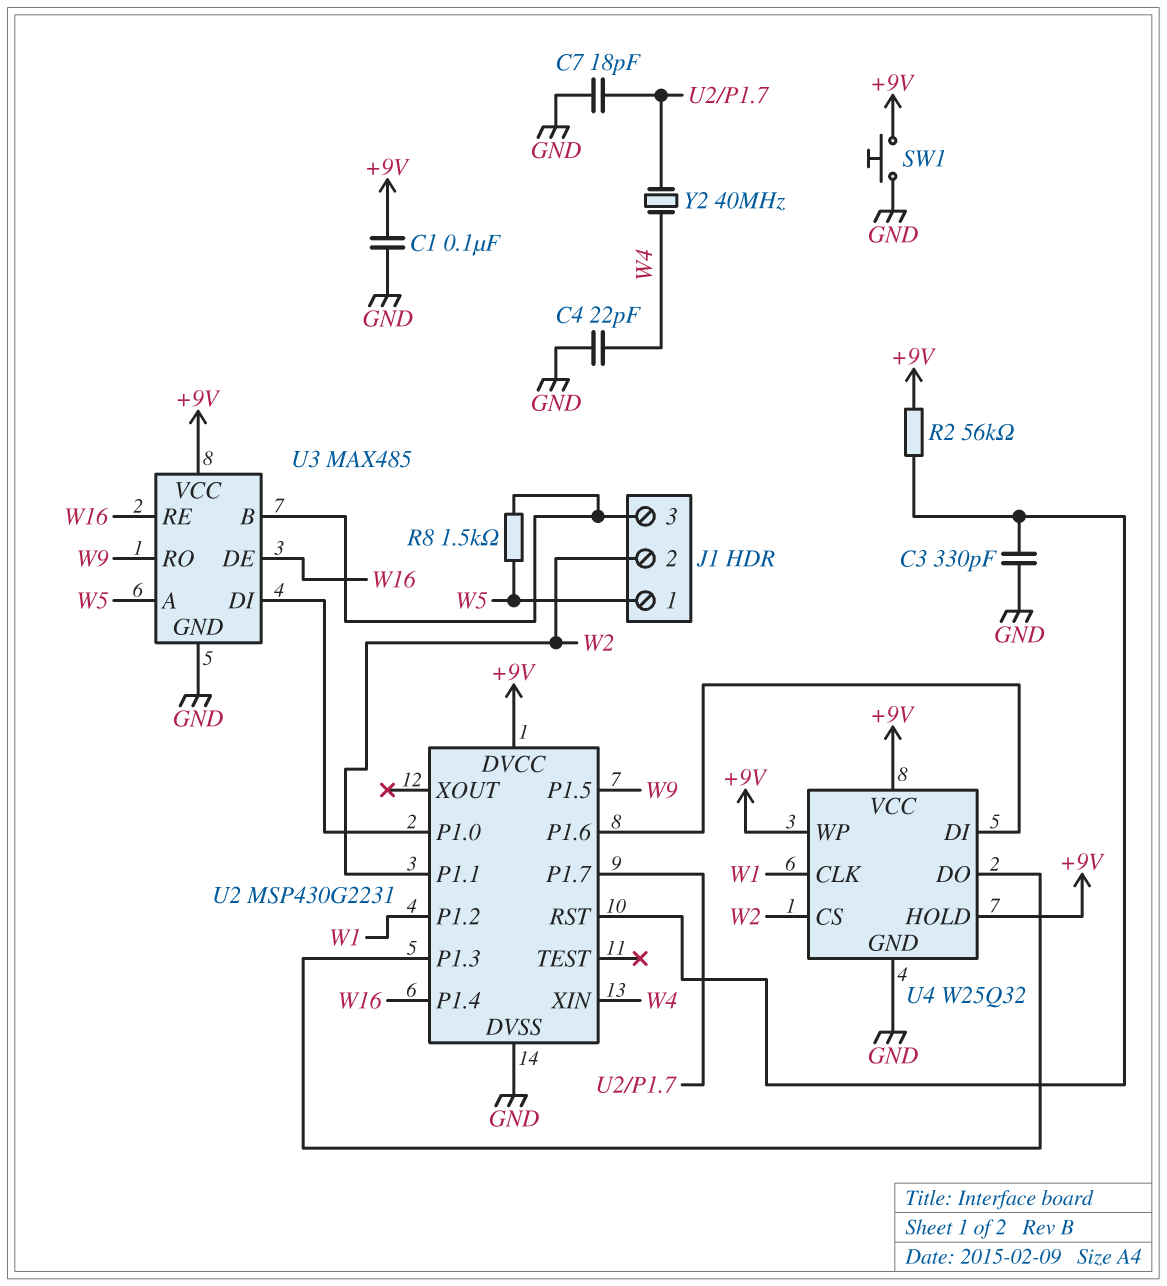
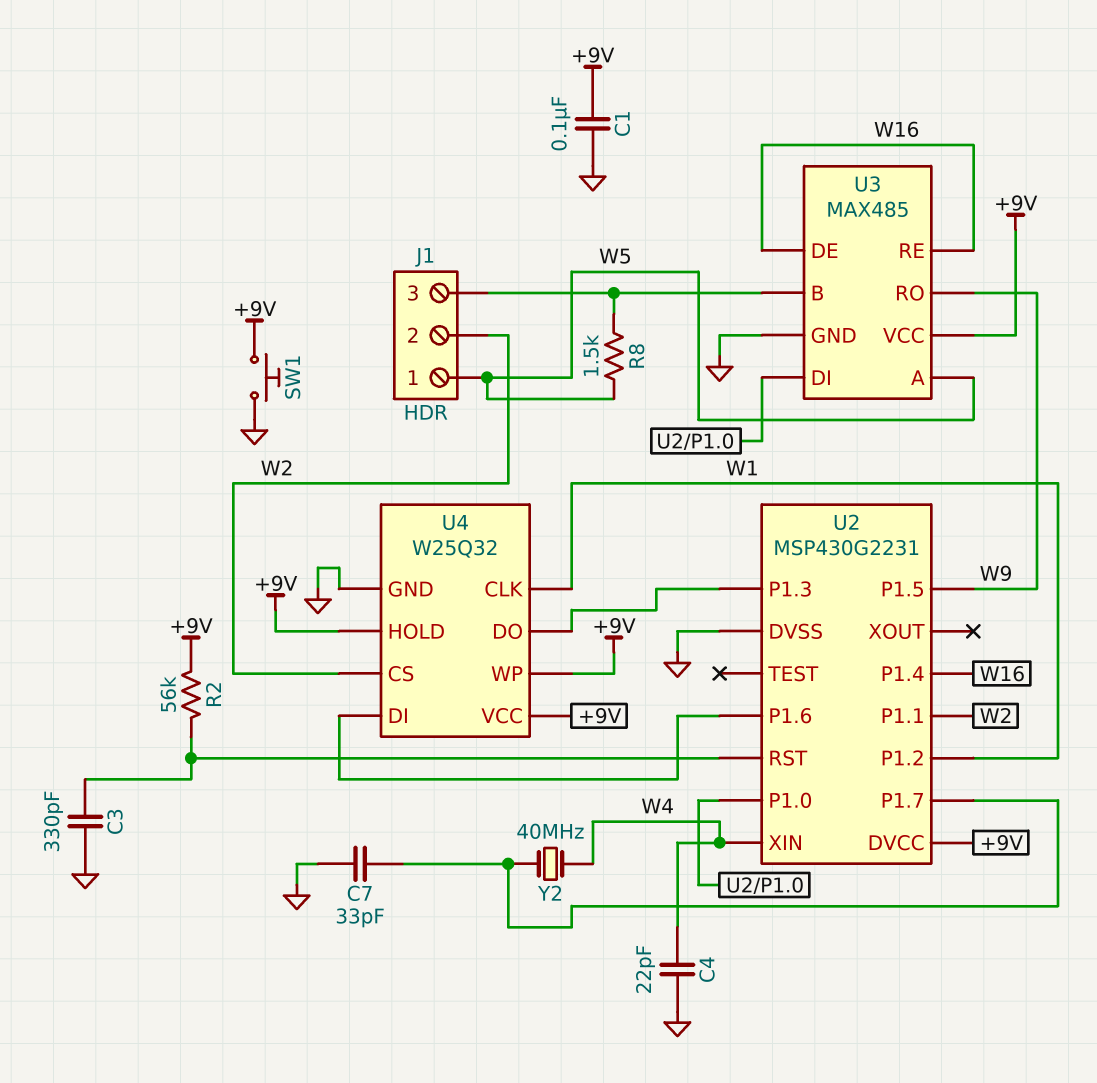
C7: 18pF (GND, U2/P1.7) -> 33pF (GND, U2/P1.7)

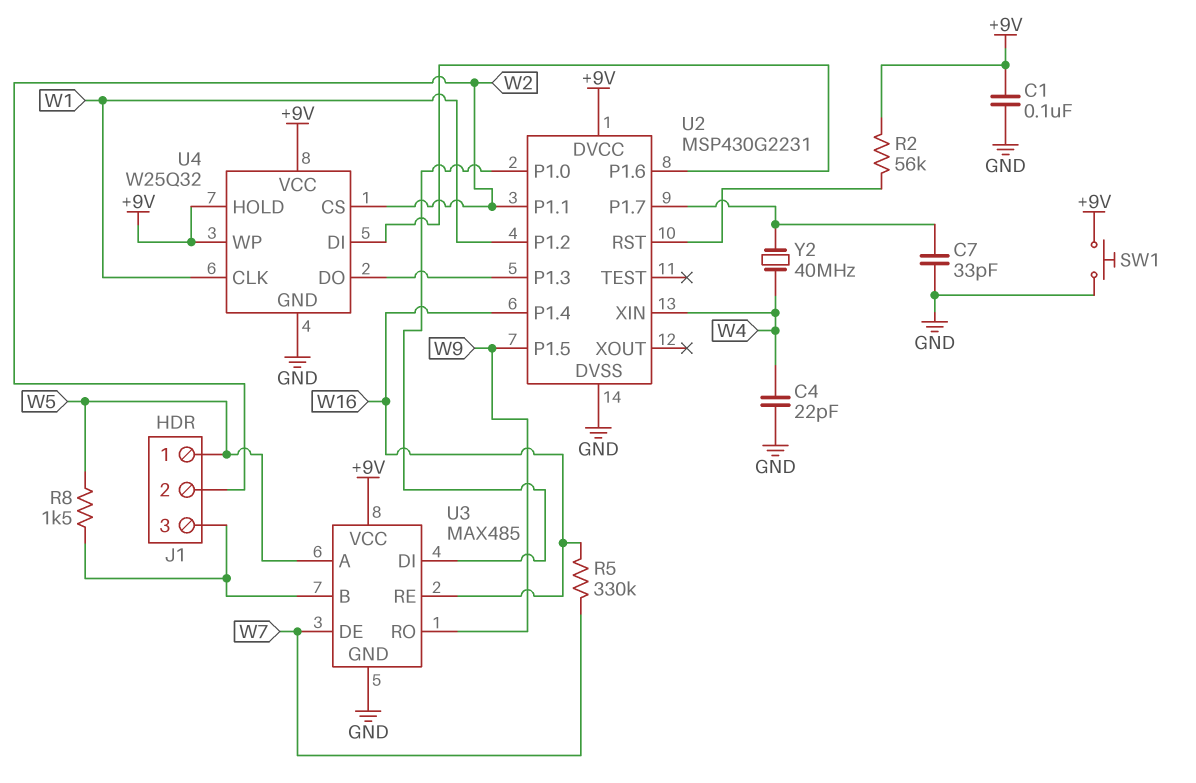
C3: 330pF (GND, U2/RST) -> none
R5: none -> 330k (W7, W16)
U3 pin DE: W16 -> W7

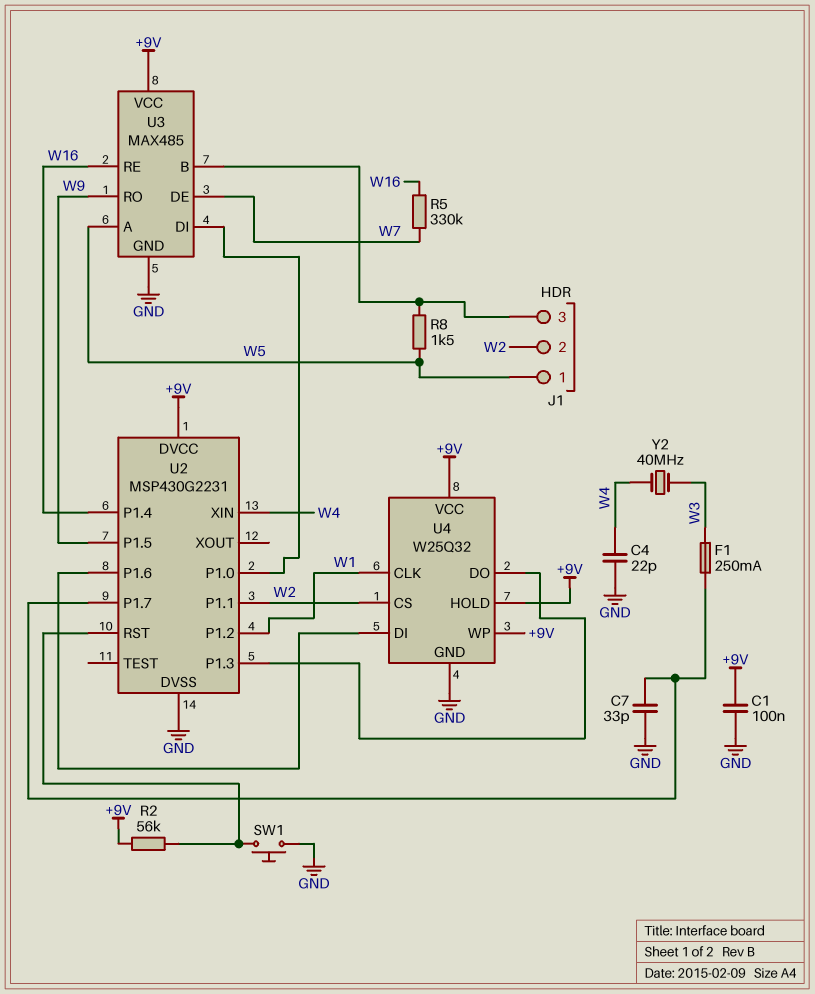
F1: none -> 250mA (U2/P1.7, W3)
SW1: button (+9V, GND) -> button (GND, U2/RST)
Y2: 40MHz (U2/P1.7, W4) -> 40MHz (W3, W4)

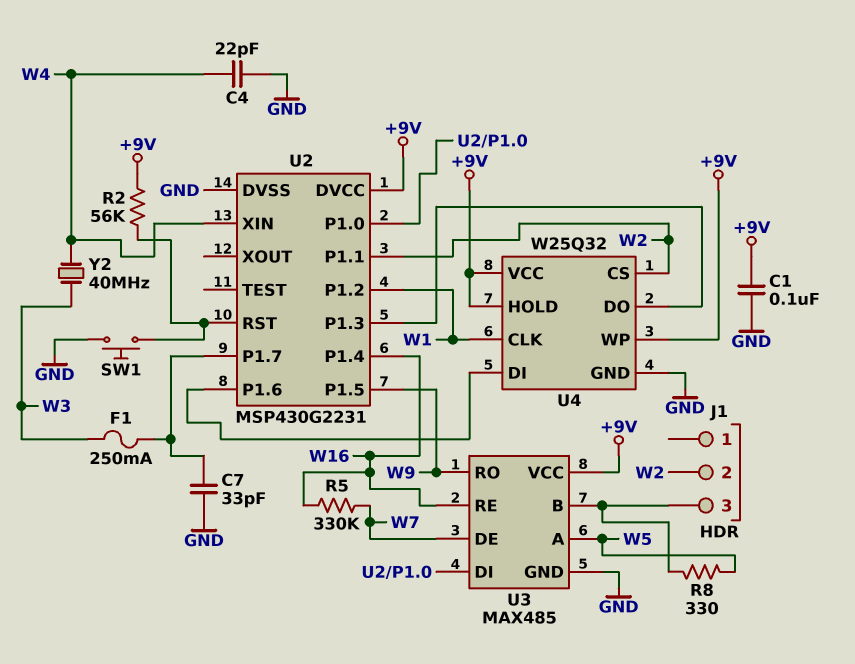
J1 pin 1: W5 -> none
R8: 1.5k (J1/3, W5) -> 330 (J1/3, W5)

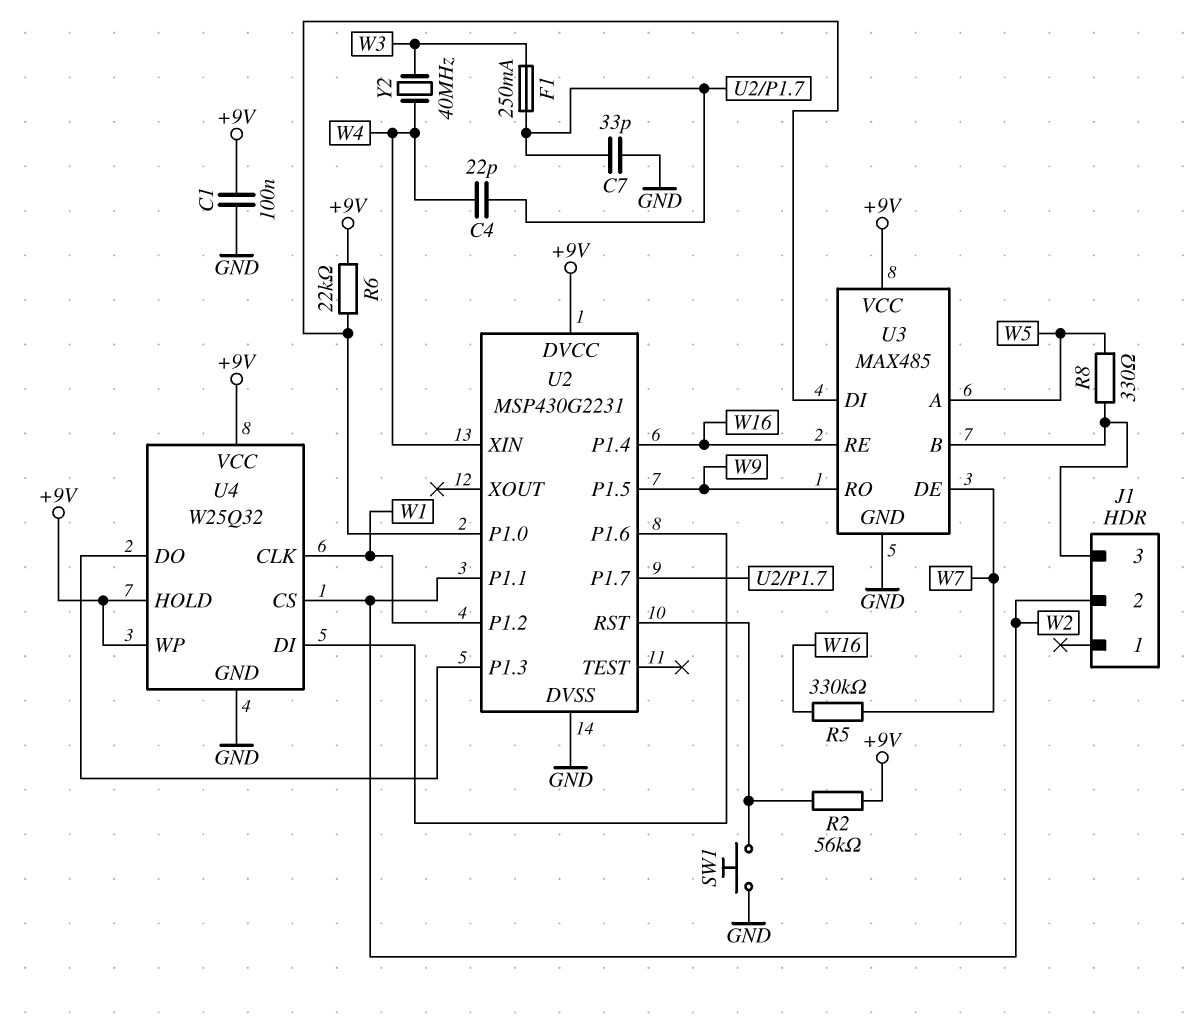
C4: 22pF (GND, W4) -> 22pF (U2/P1.7, W4)
R6: none -> 22k (+9V, U2/P1.0)

